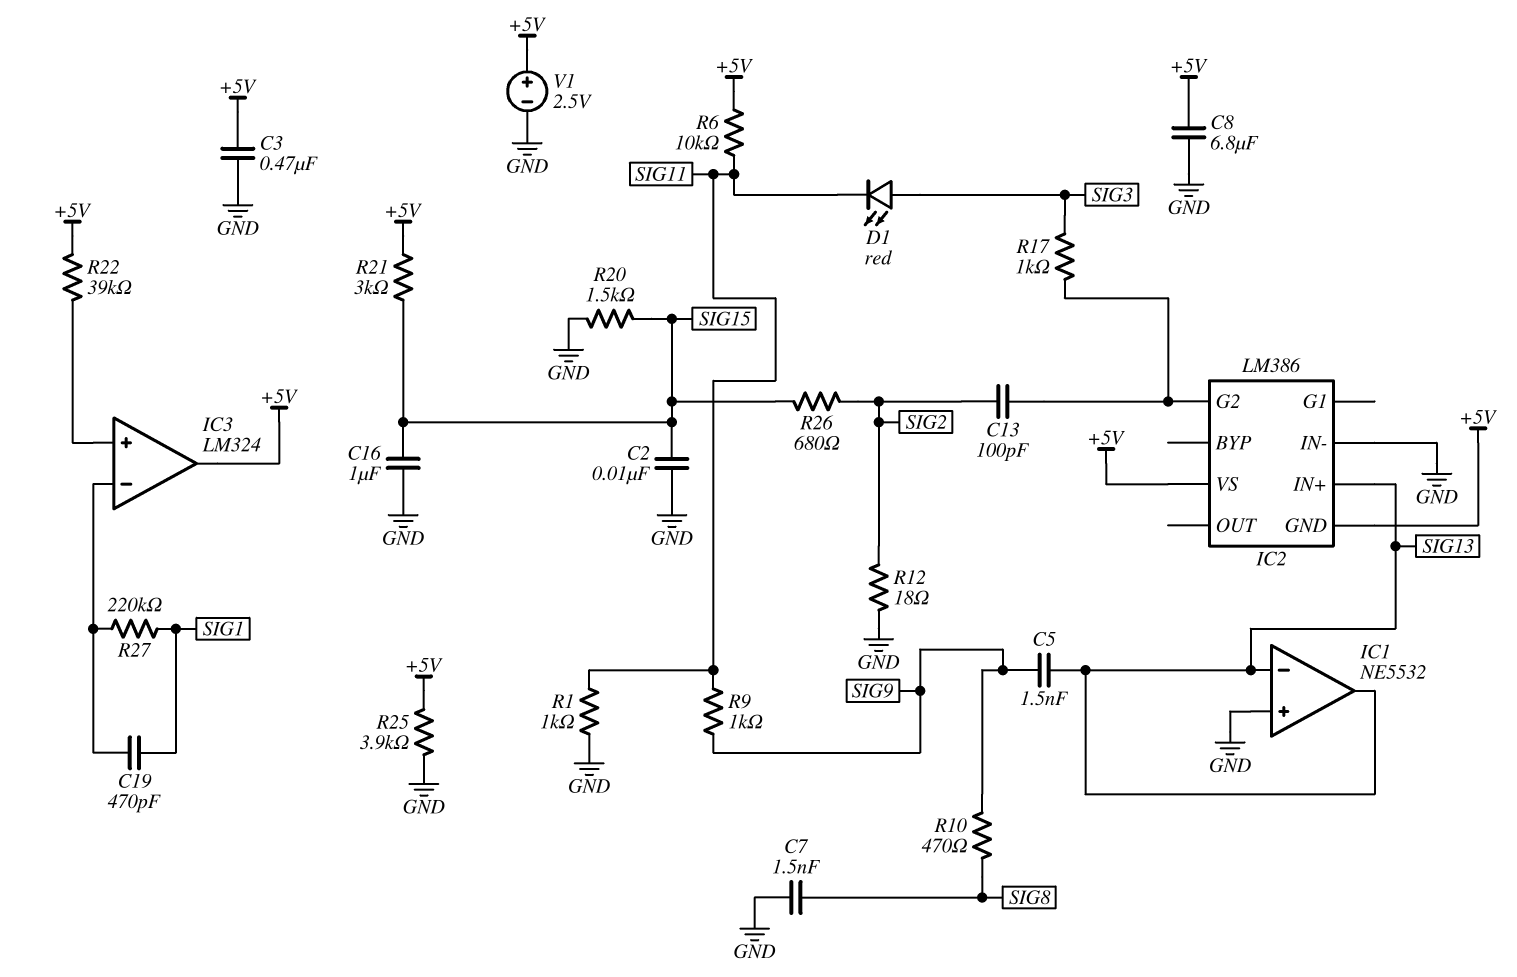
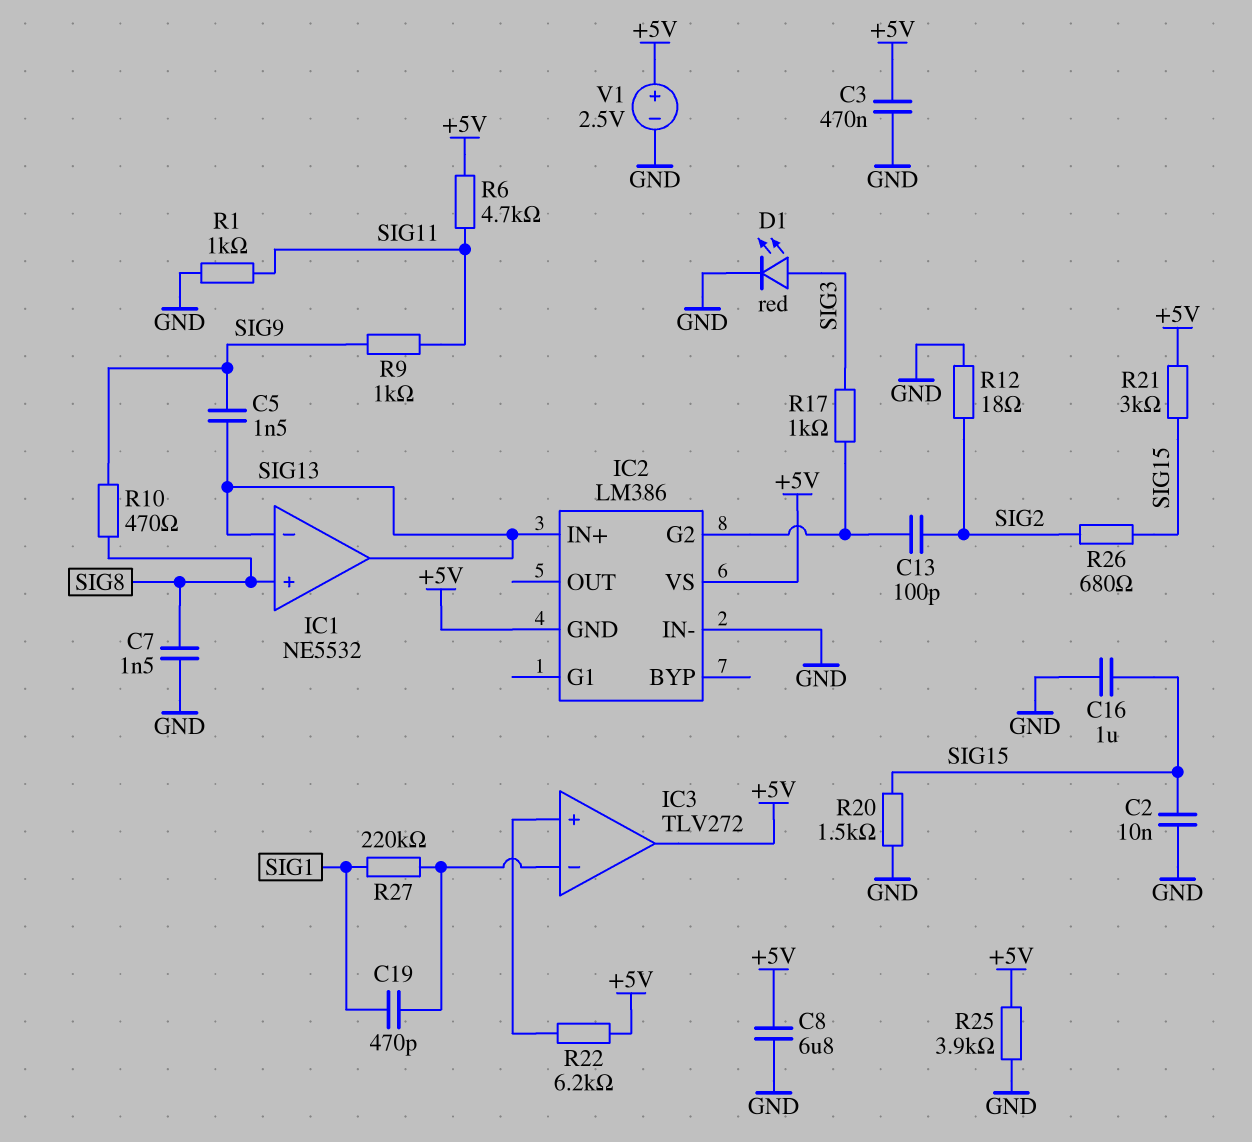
D1: LED red (A SIG3, K SIG11) -> LED red (A SIG3, K GND)
IC1 pin in+: GND -> SIG8
IC3: LM324 -> TLV272
R6: 10k (+5V, SIG11) -> 4.7k (+5V, SIG11)
R22: 39k (+5V, IC3/in+) -> 6.2k (+5V, IC3/in+)

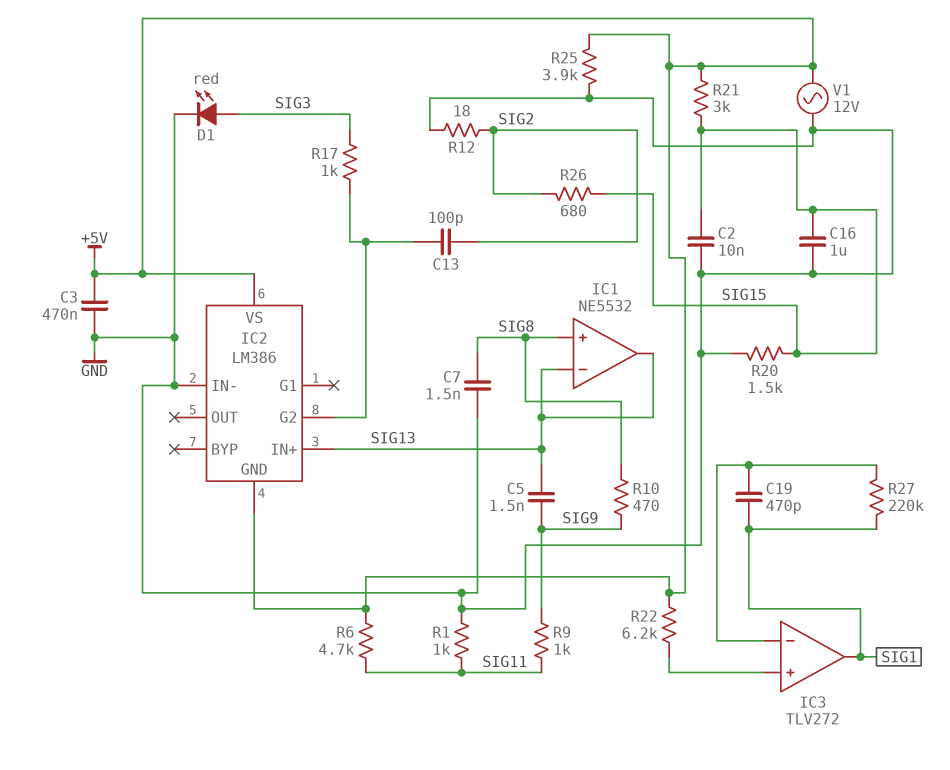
C8: 6.8uF (+5V, GND) -> none
IC3 pin out: +5V -> SIG1
V1: 2.5V (plus +5V, minus GND) -> AC 12V (+5V, GND)

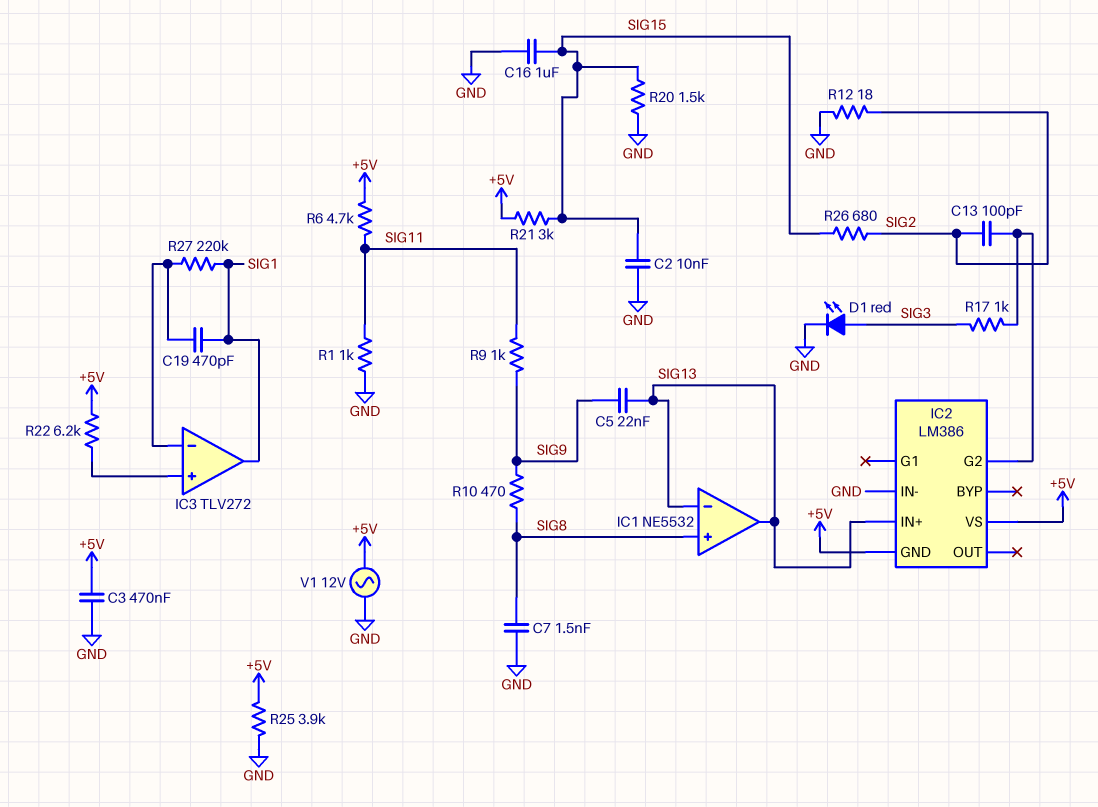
C5: 1.5nF (SIG9, SIG13) -> 22nF (SIG9, SIG13)

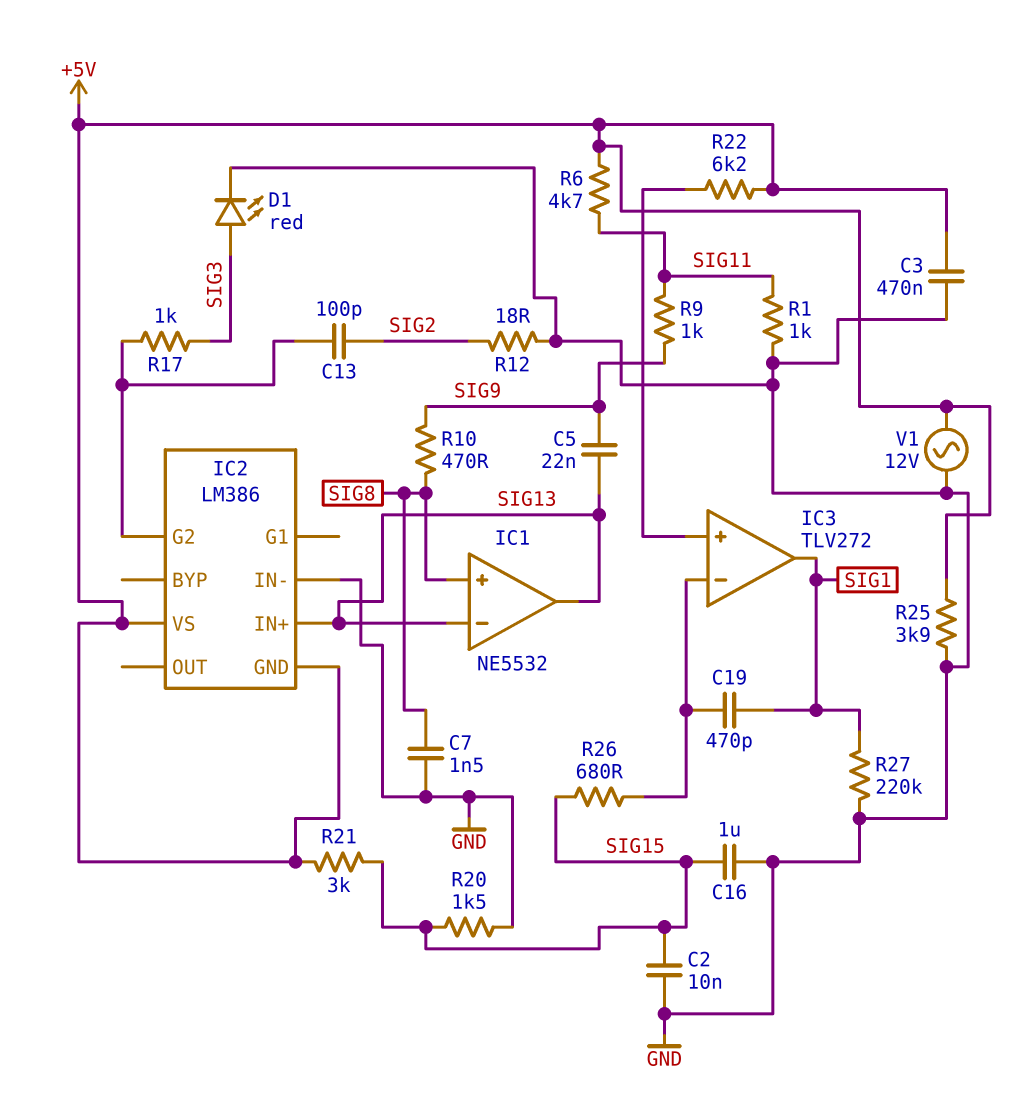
R26: 680 (SIG2, SIG15) -> 680 (IC3/in-, SIG15)
R27: 220k (IC3/in-, SIG1) -> 220k (GND, SIG1)

